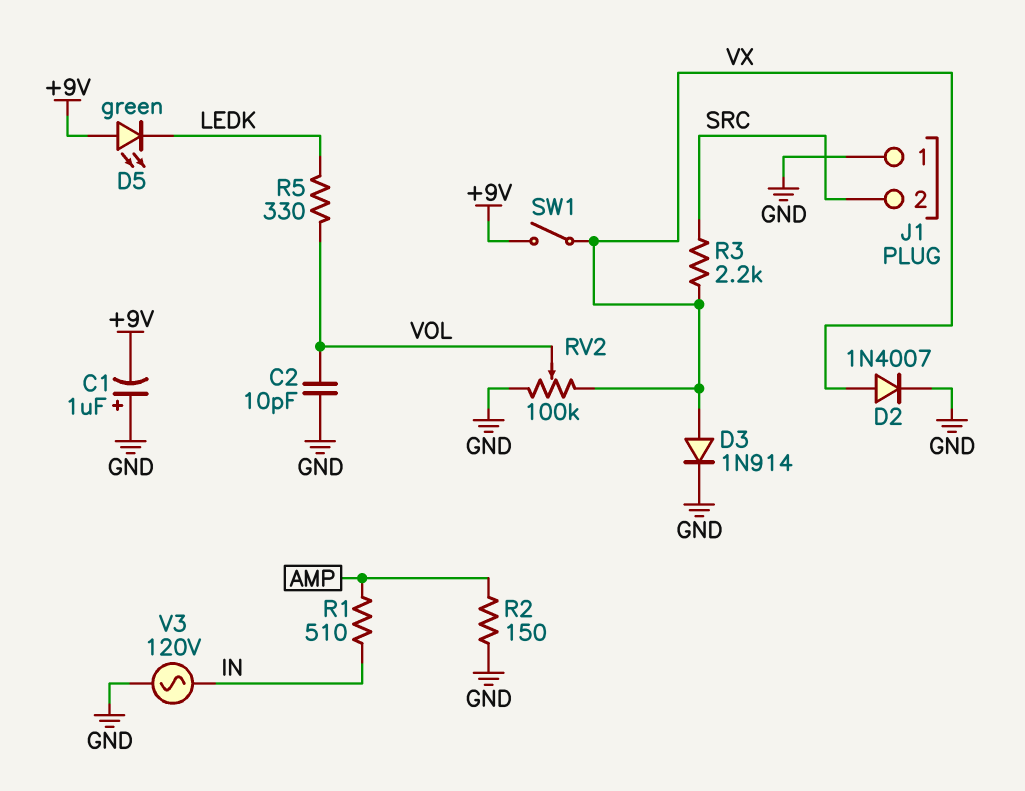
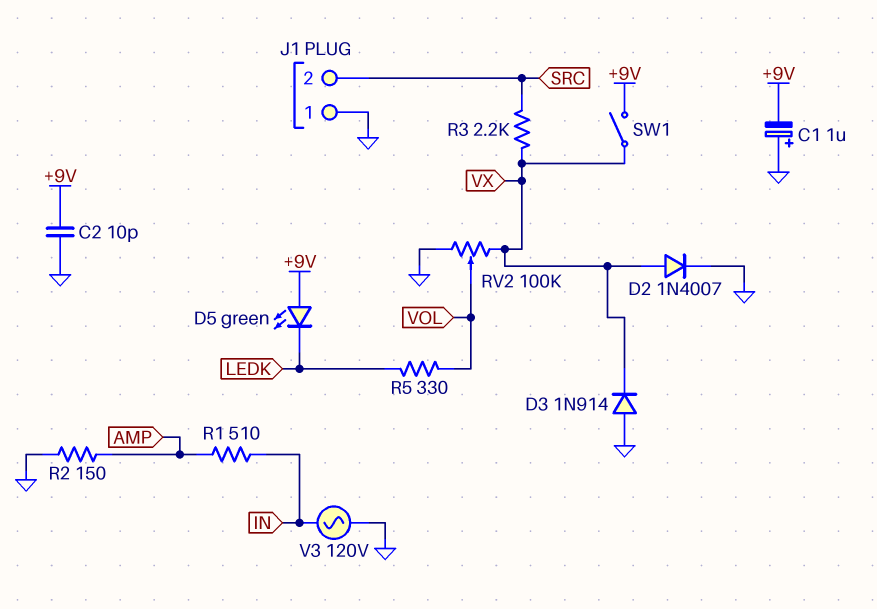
C2: 10pF (GND, VOL) -> 10pF (+9V, GND)
D3: diode 1N914 (A VX, K GND) -> diode 1N914 (A GND, K VX)

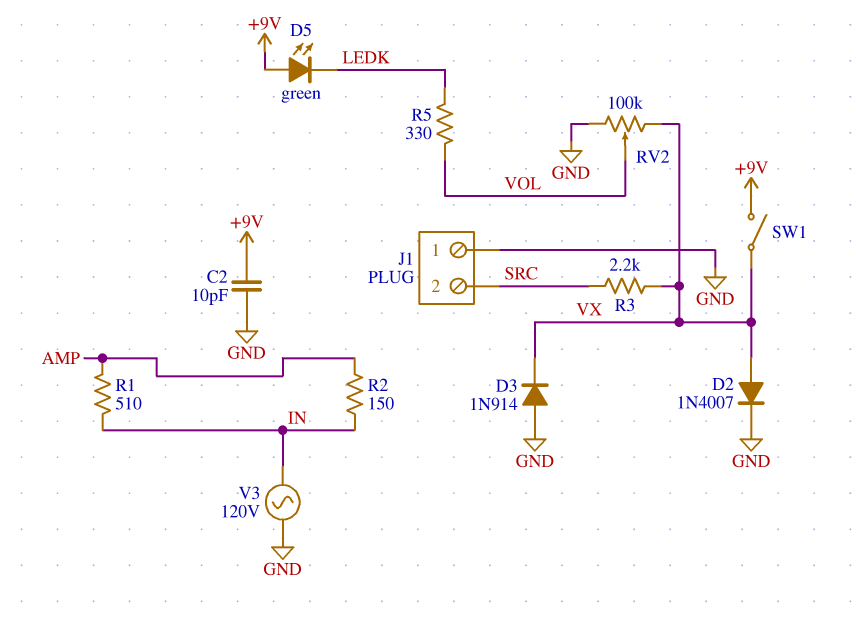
C1: 1uF (plus GND, minus +9V) -> none
R2: 150 (AMP, GND) -> 150 (AMP, IN)

